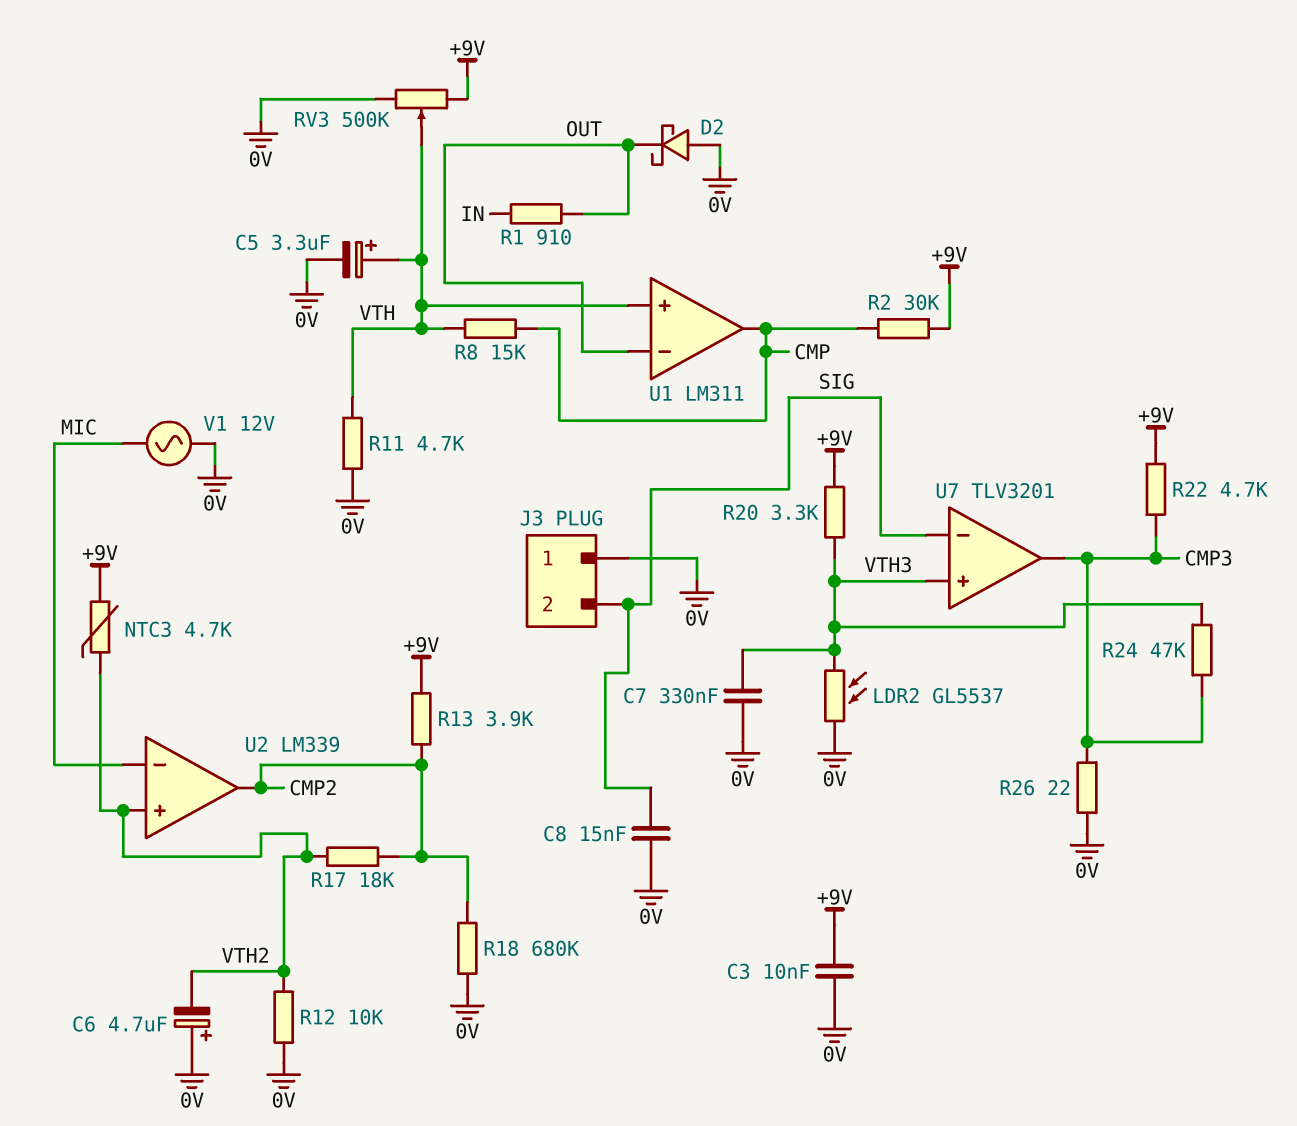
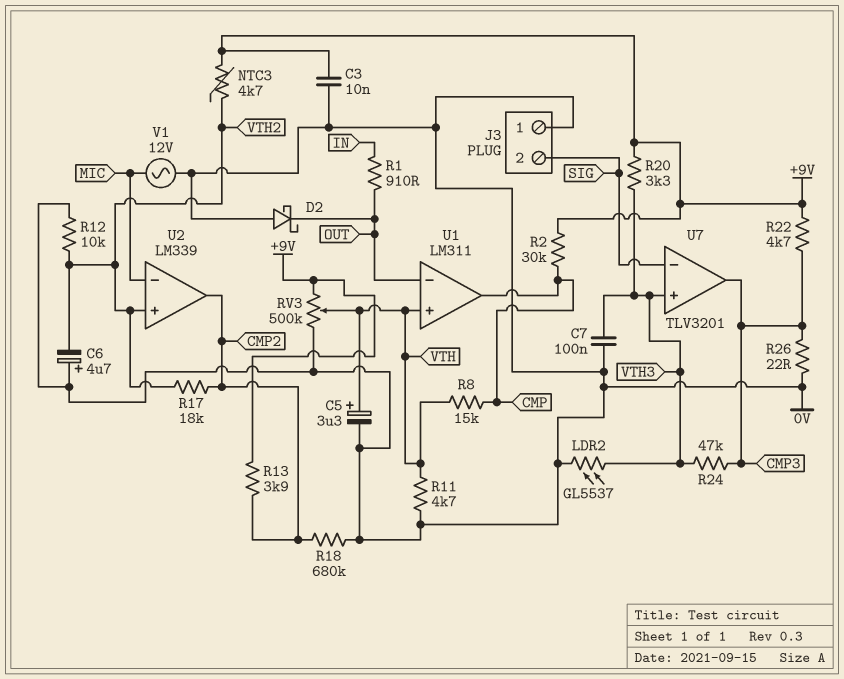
C7: 330nF (0V, VTH3) -> 100nF (0V, VTH3)
C8: 15nF (0V, SIG) -> none

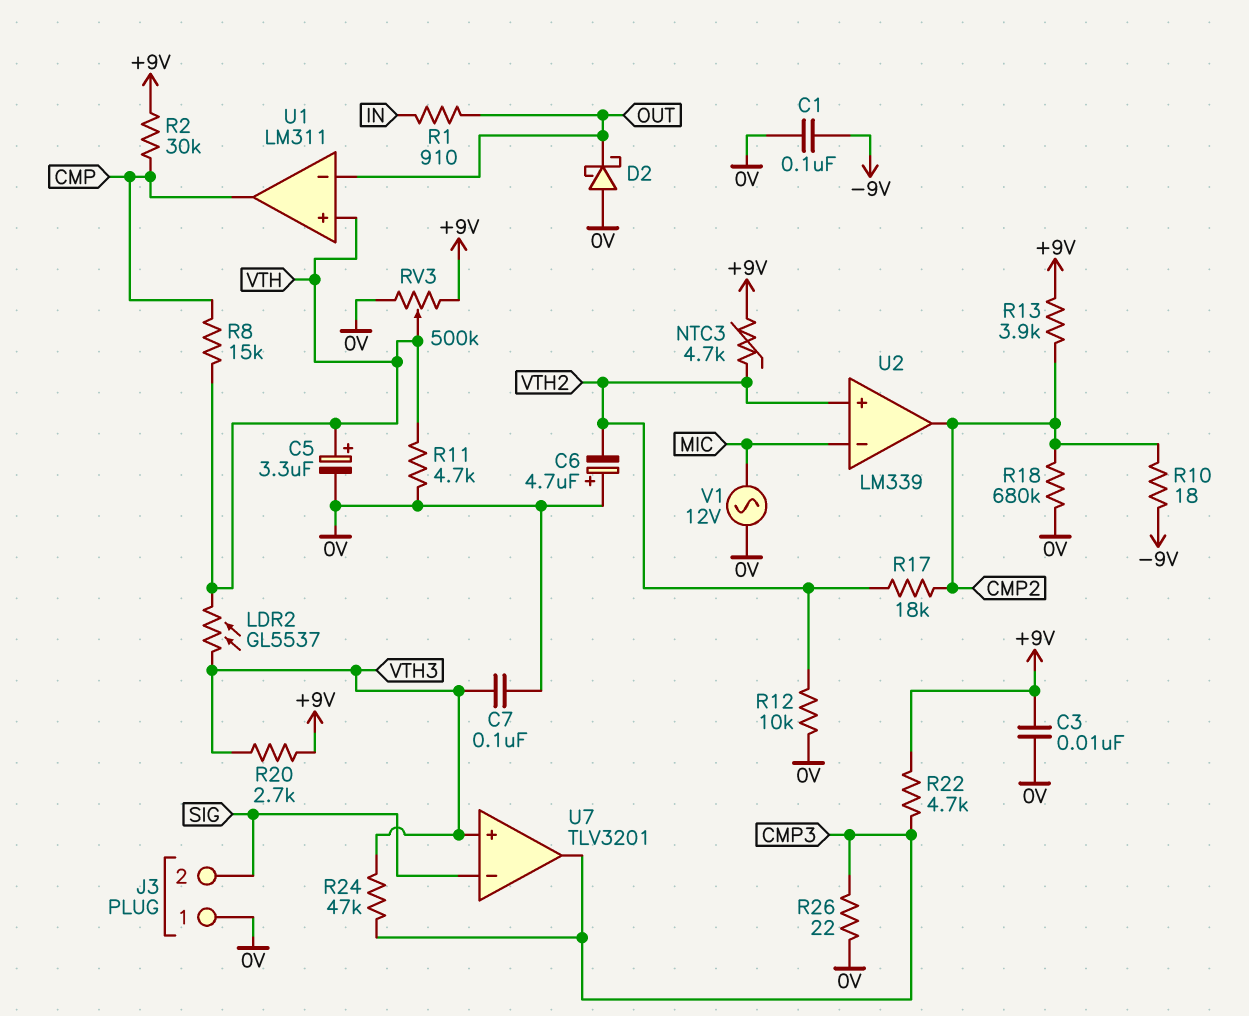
C1: none -> 100nF (-9V, 0V)
LDR2: GL5537 (0V, VTH3) -> GL5537 (VTH, VTH3)
R10: none -> 18 (-9V, CMP2)
R20: 3.3k (+9V, VTH3) -> 2.7k (+9V, VTH3)

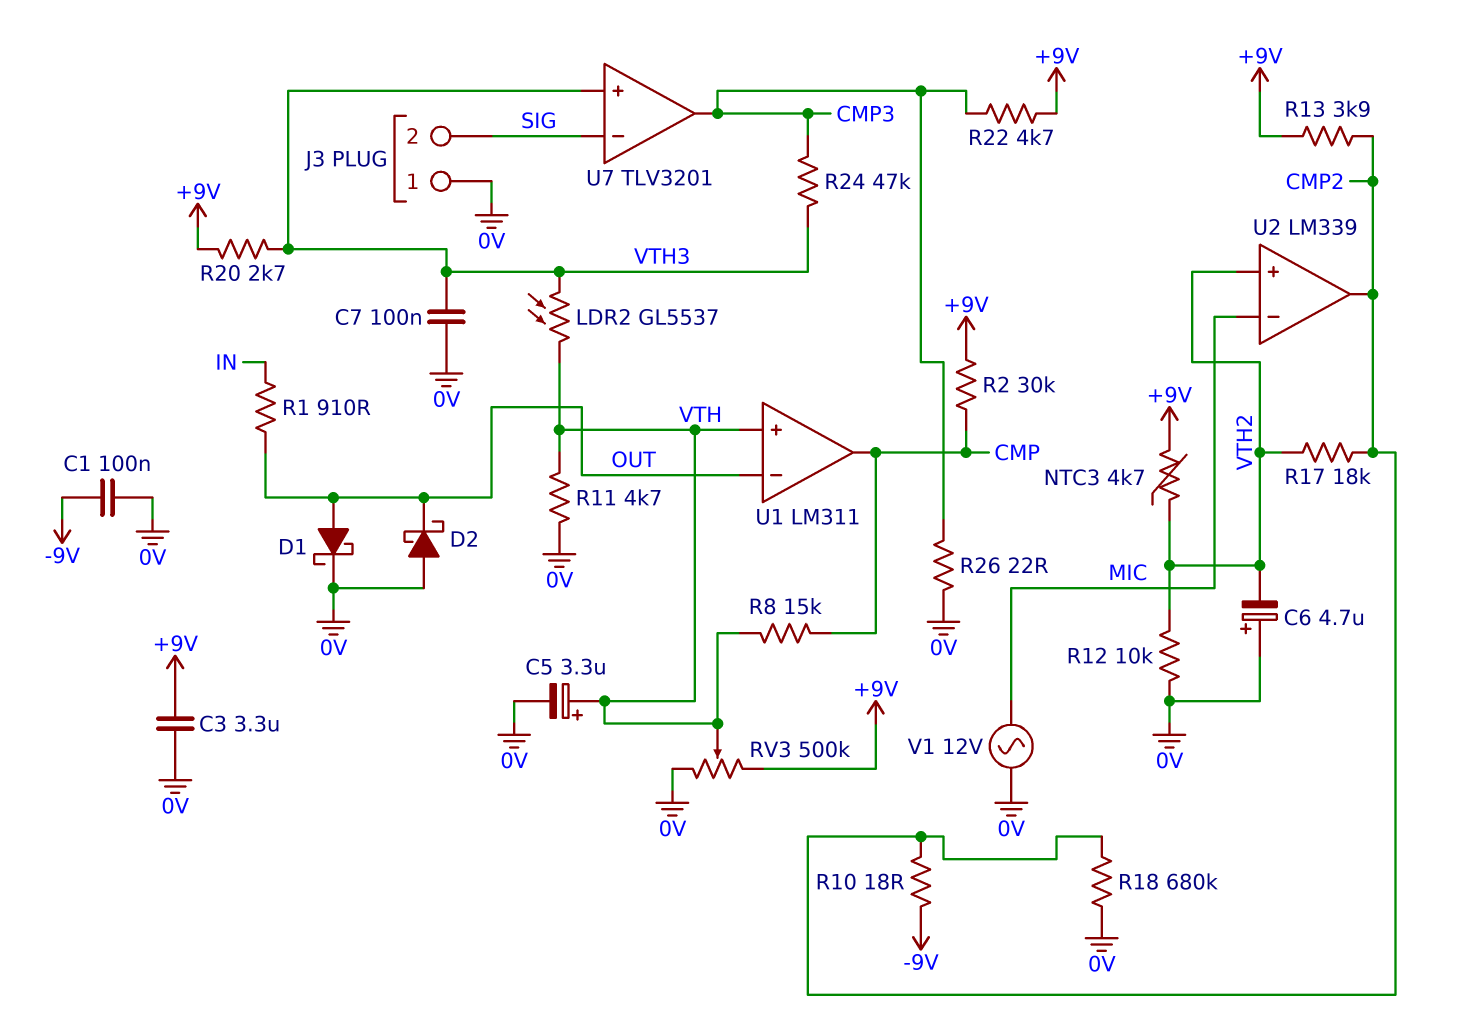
C3: 10nF (+9V, 0V) -> 3.3uF (+9V, 0V)
D1: none -> schottky (A OUT, K 0V)

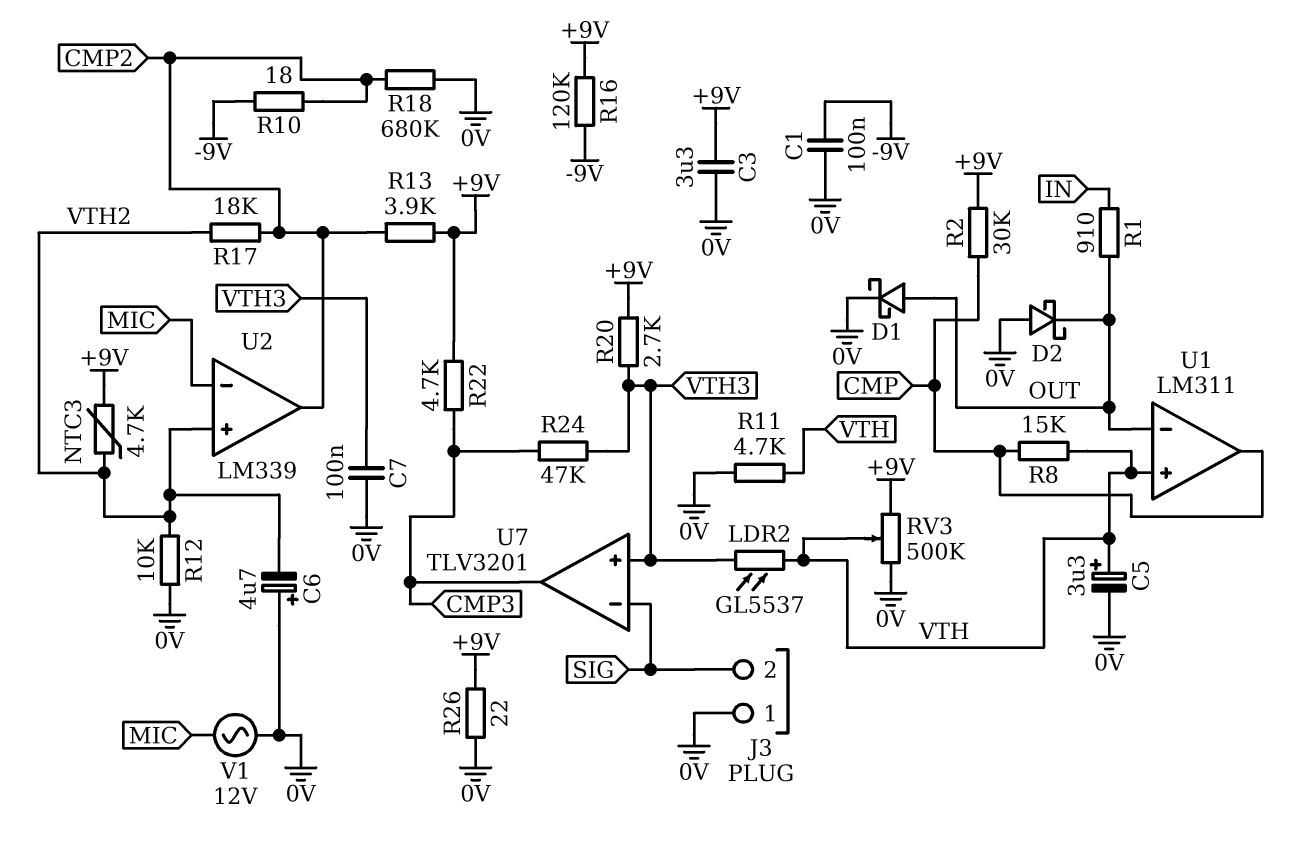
R16: none -> 120k (+9V, -9V)
R26: 22 (0V, CMP3) -> 22 (+9V, 0V)

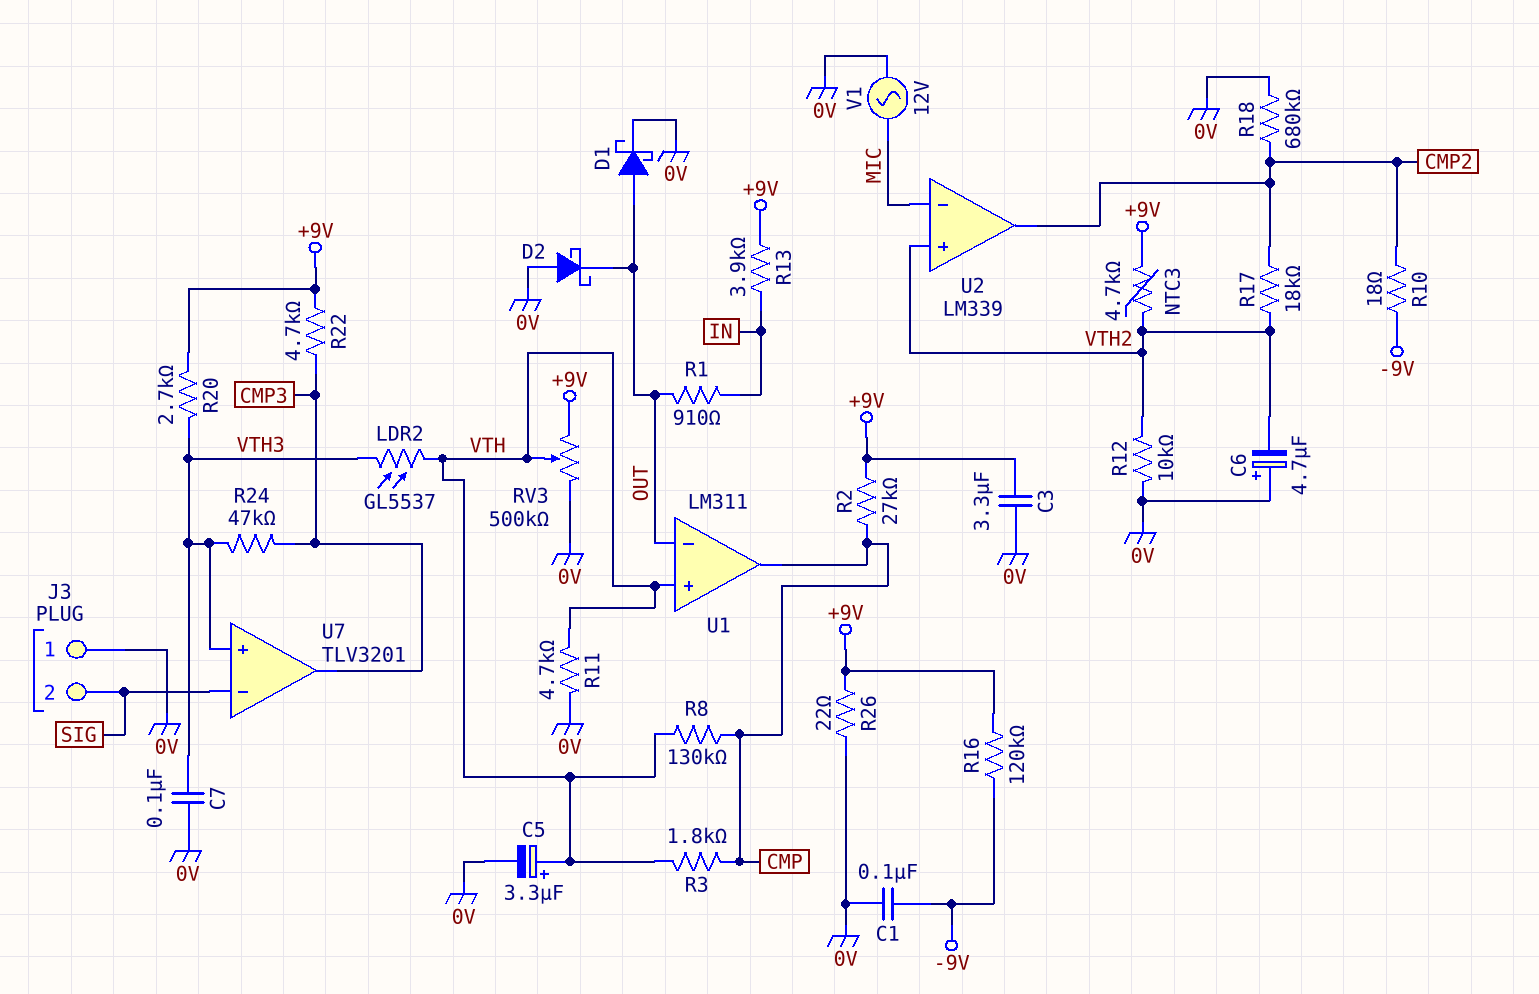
R2: 30k (+9V, CMP) -> 27k (+9V, CMP)
R3: none -> 1.8k (CMP, VTH)
R8: 15k (CMP, VTH) -> 130k (CMP, VTH)
R13: 3.9k (+9V, CMP2) -> 3.9k (+9V, IN)

